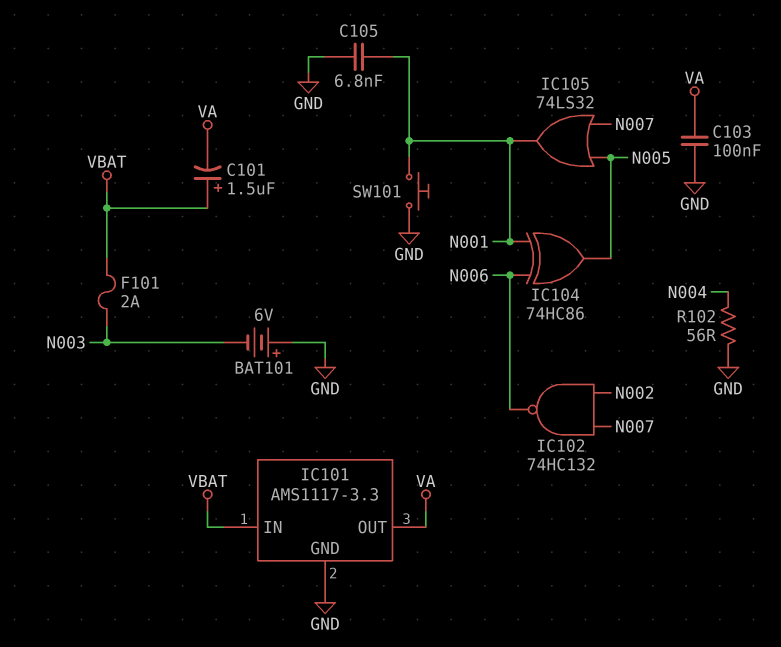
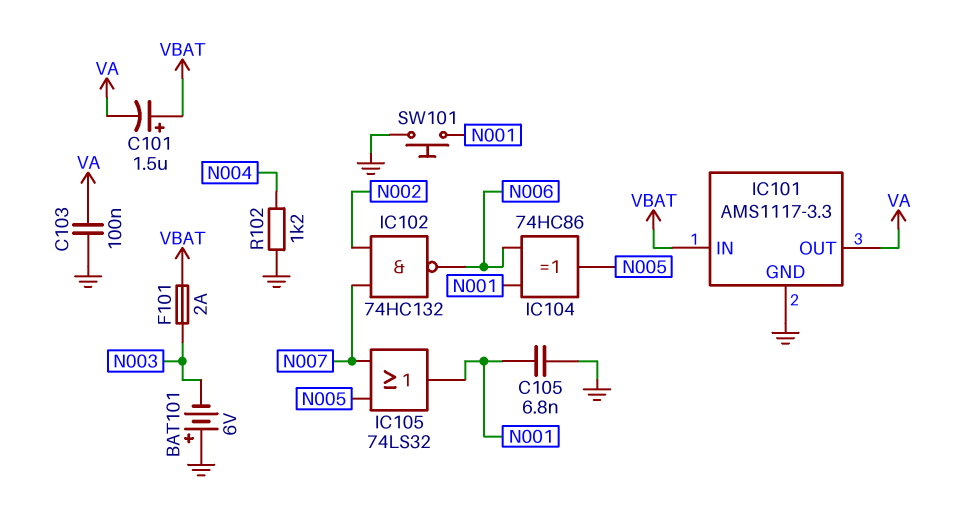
R102: 56 (GND, N004) -> 1.2k (GND, N004)

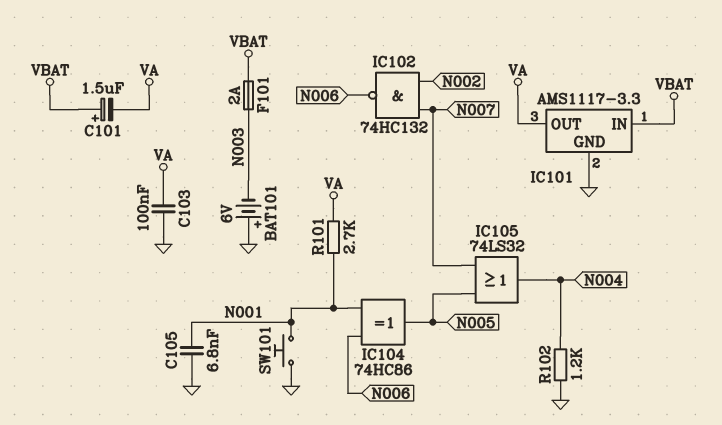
IC105: OR 74LS32 (in N005, in N007, out N001) -> OR 74LS32 (in N005, in N007, out N004)
R101: none -> 2.7k (N001, VA)

